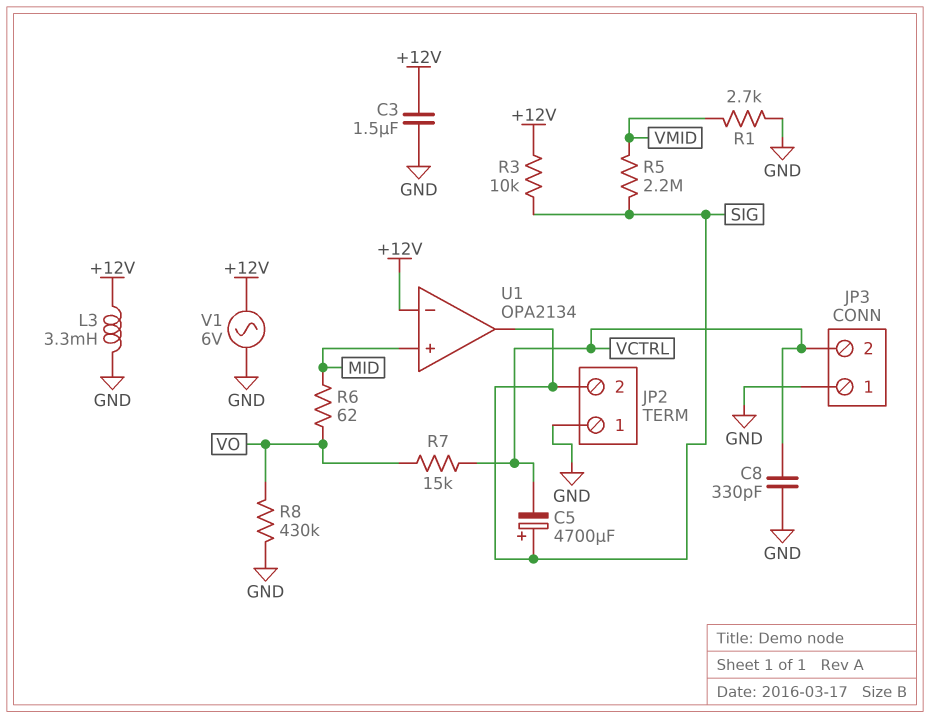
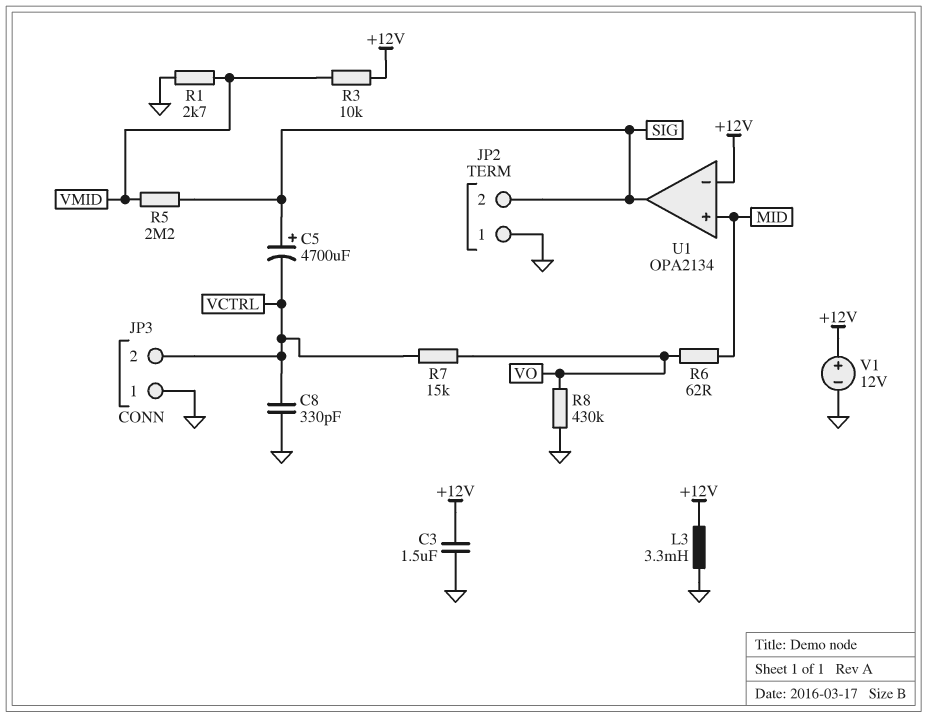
R3: 10k (+12V, SIG) -> 10k (+12V, VMID)
V1: AC 6V (+12V, GND) -> 12V (plus +12V, minus GND)

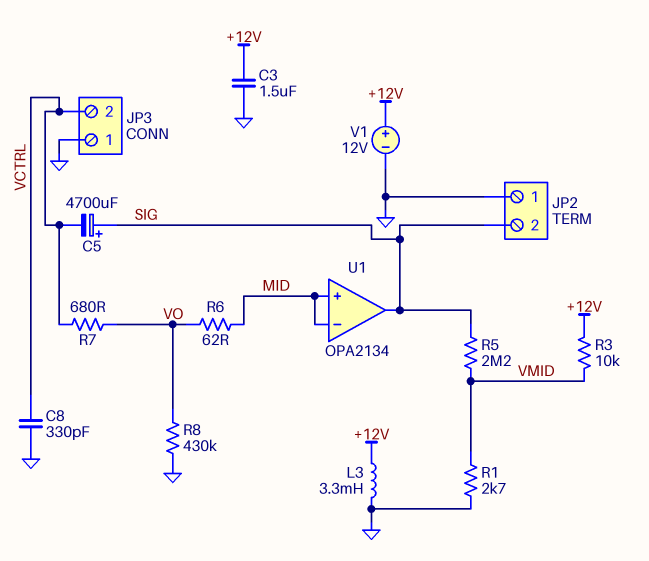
R7: 15k (VCTRL, VO) -> 680 (VCTRL, VO)
U1 pin in-: +12V -> MID

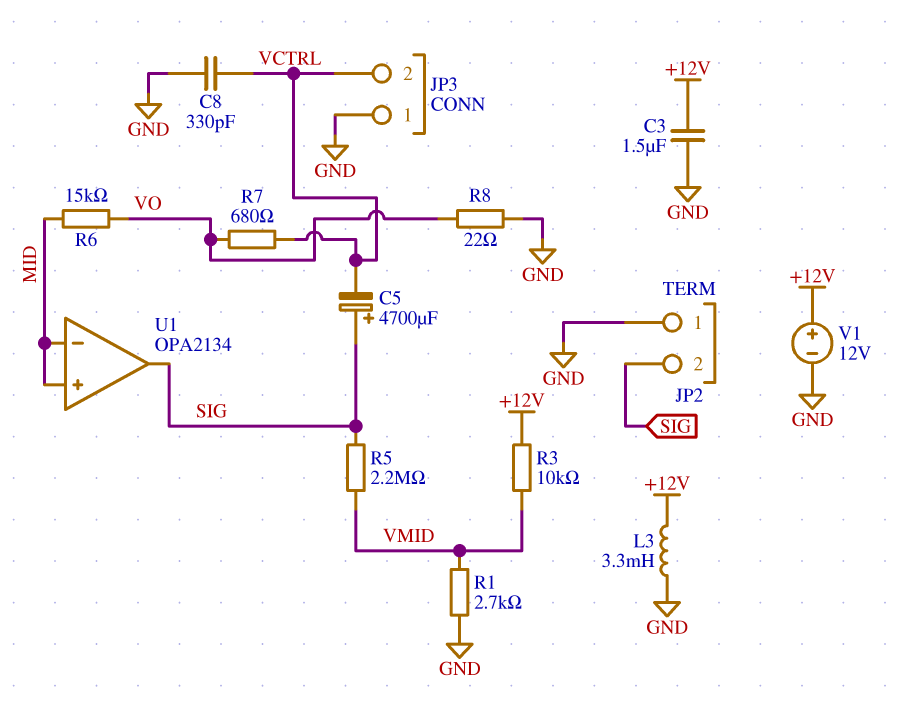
R6: 62 (MID, VO) -> 15k (MID, VO)
R8: 430k (GND, VO) -> 22 (GND, VO)

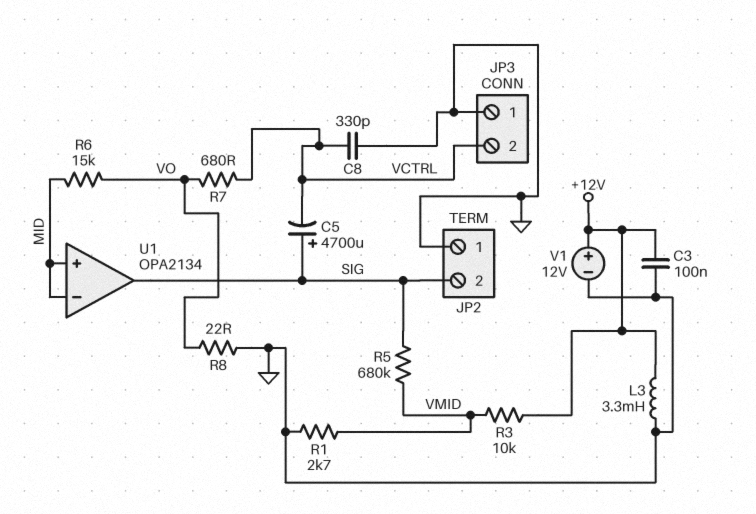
C3: 1.5uF (+12V, GND) -> 100nF (+12V, GND)
R5: 2.2M (SIG, VMID) -> 680k (SIG, VMID)

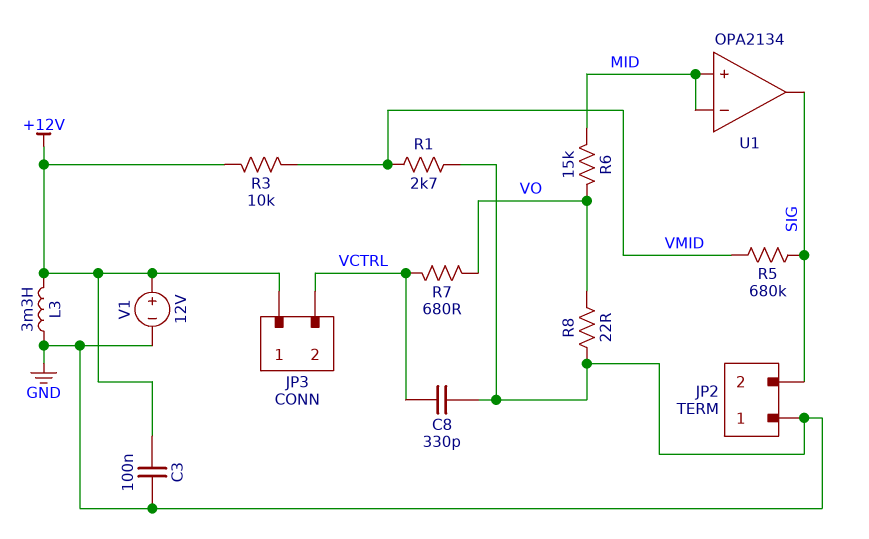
C5: 4700uF (plus SIG, minus VCTRL) -> none
JP3 pin 1: GND -> +12V

